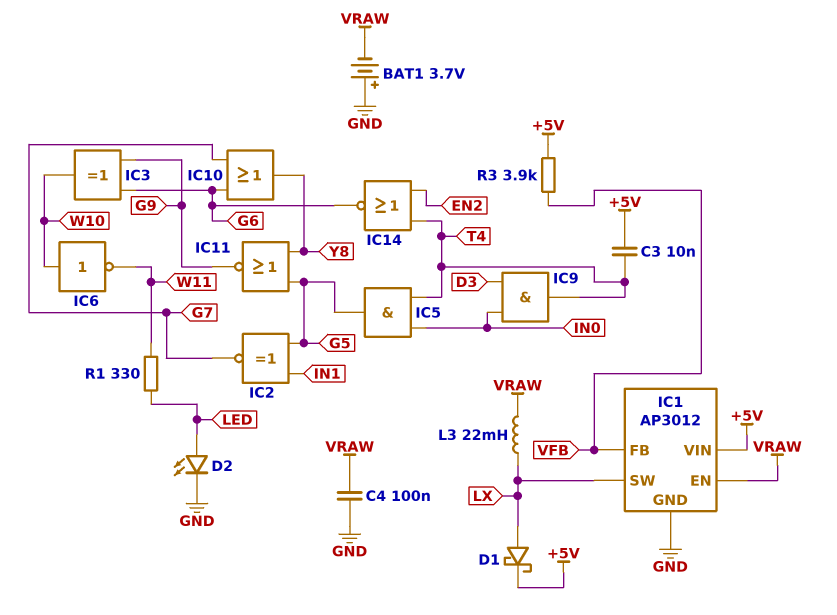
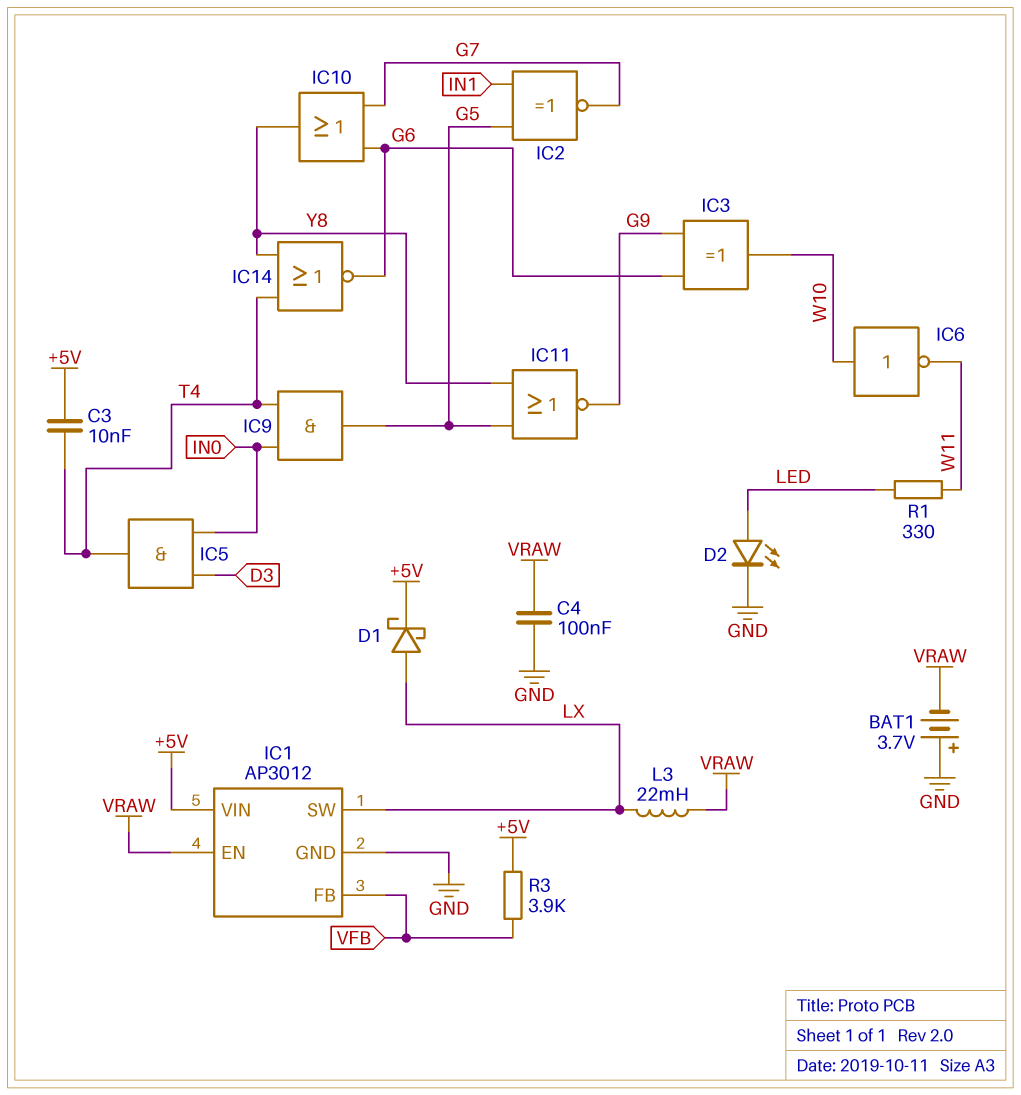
IC5: AND (in IN0, in T4, out G5) -> AND (in D3, in IN0, out T4)
IC9: AND (in D3, in IN0, out T4) -> AND (in IN0, in T4, out G5)
IC14: NOR (in EN2, in T4, out G6) -> NOR (in T4, in Y8, out G6)

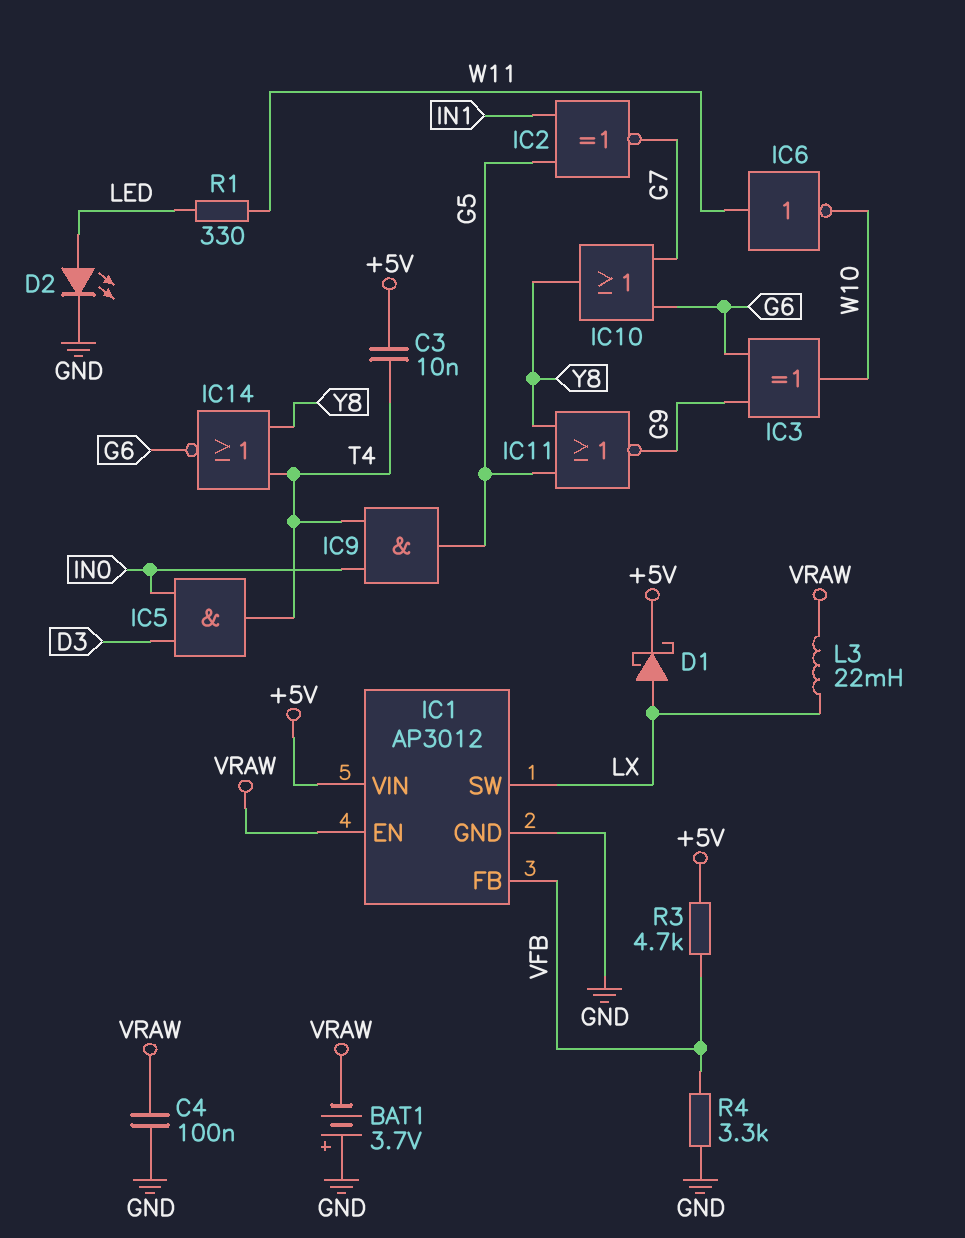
IC6: NOT (in W10, out W11) -> NOT (in W11, out W10)
R3: 3.9k (+5V, VFB) -> 4.7k (+5V, VFB)
R4: none -> 3.3k (GND, VFB)

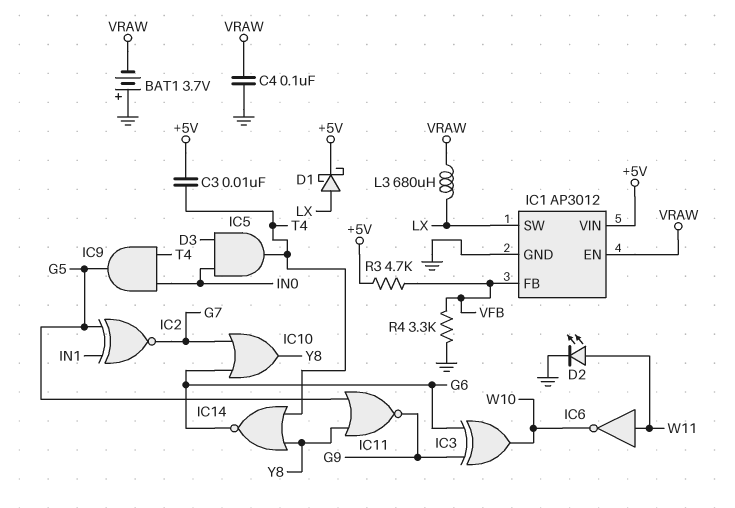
D2: LED (A LED, K GND) -> LED (A W11, K GND)
L3: 22mH (LX, VRAW) -> 680uH (LX, VRAW)
R1: 330 (LED, W11) -> none

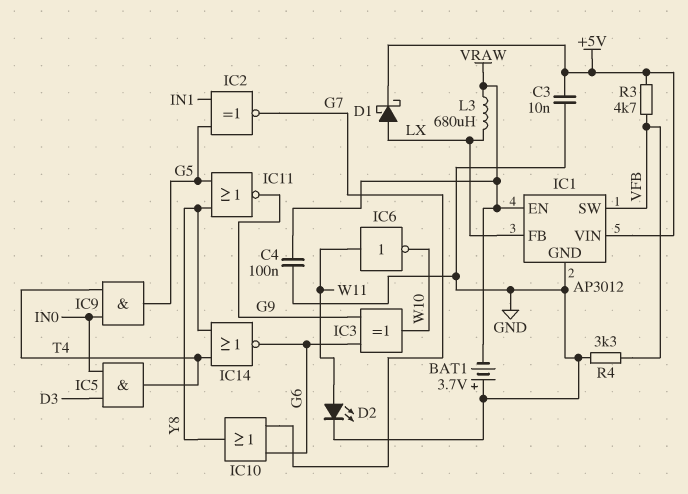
C3: 10nF (+5V, T4) -> 10nF (+5V, GND)
IC1 pin FB: VFB -> LX
IC1 pin SW: LX -> VFB

